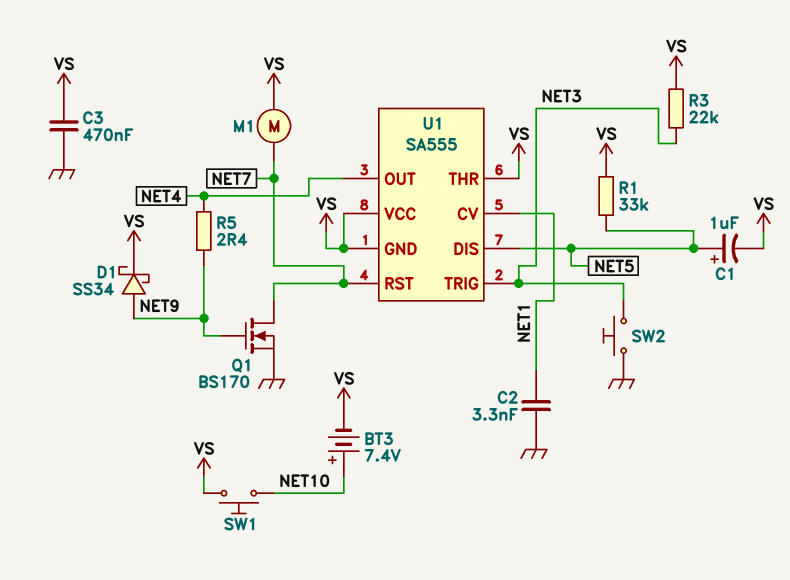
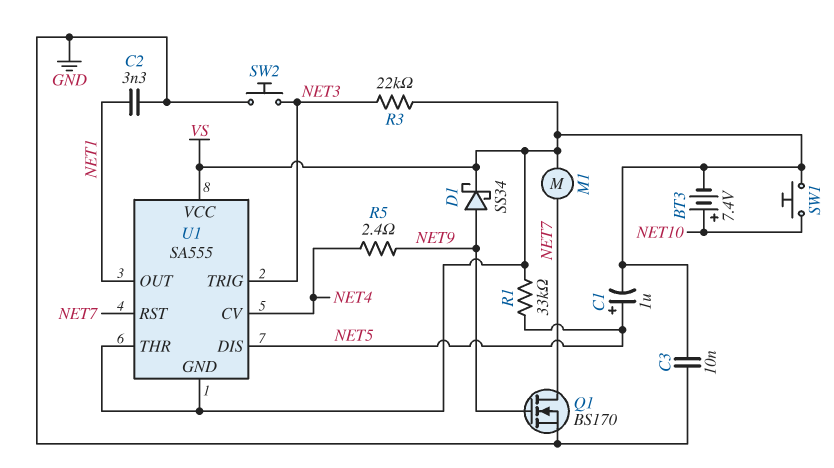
C3: 470nF (GND, VS) -> 10nF (GND, VS)
U1 pin CV: NET1 -> NET4
U1 pin OUT: NET4 -> NET1

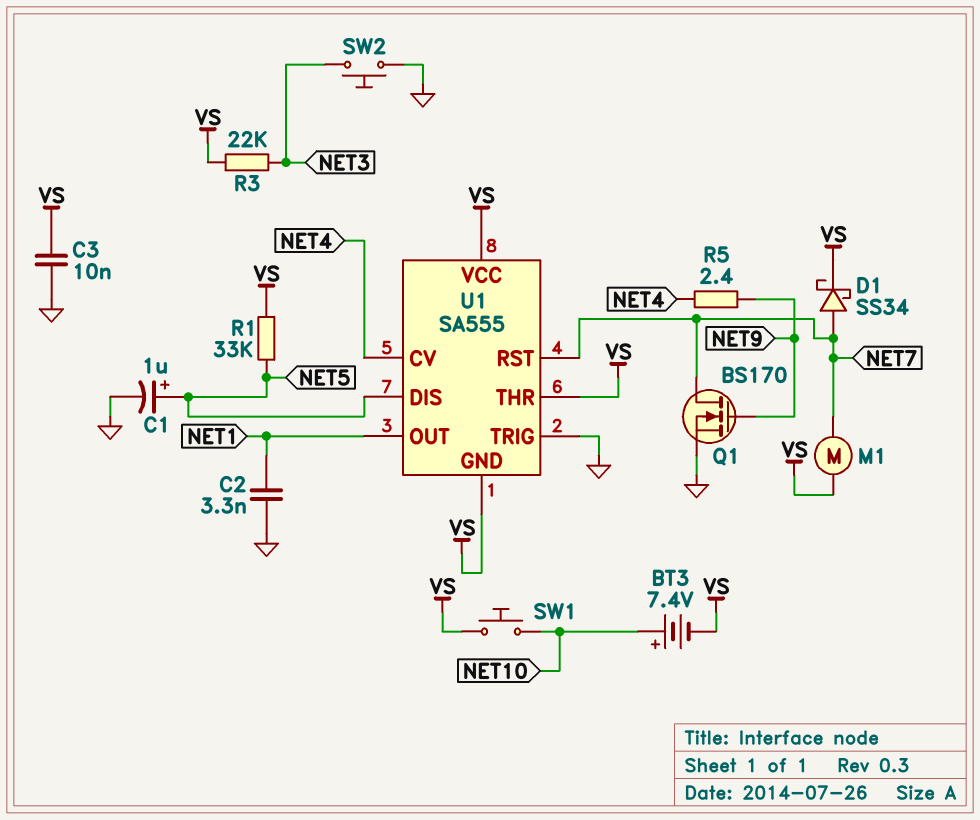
C1: 1uF (plus NET5, minus VS) -> 1uF (plus NET5, minus GND)
D1: schottky SS34 (A NET9, K VS) -> schottky SS34 (A NET7, K VS)
U1 pin TRIG: NET3 -> GND

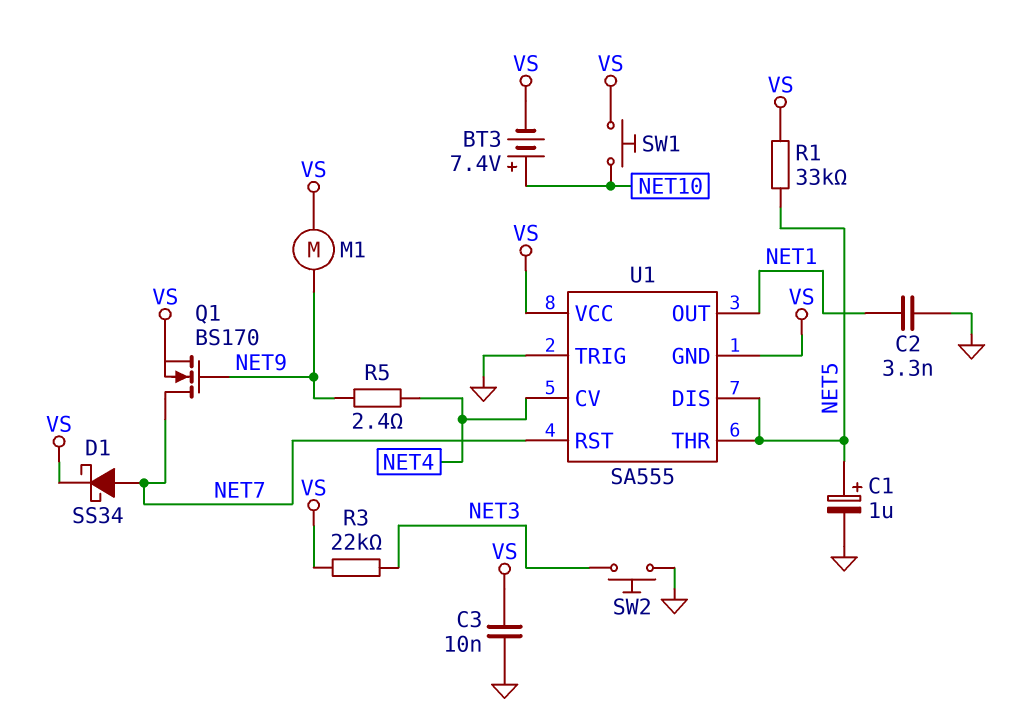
M1: motor (NET7, VS) -> motor (NET9, VS)
Q1: NMOS BS170 (G NET9, D NET7, S GND) -> NMOS BS170 (G NET9, D NET7, S VS)
U1 pin THR: VS -> NET5

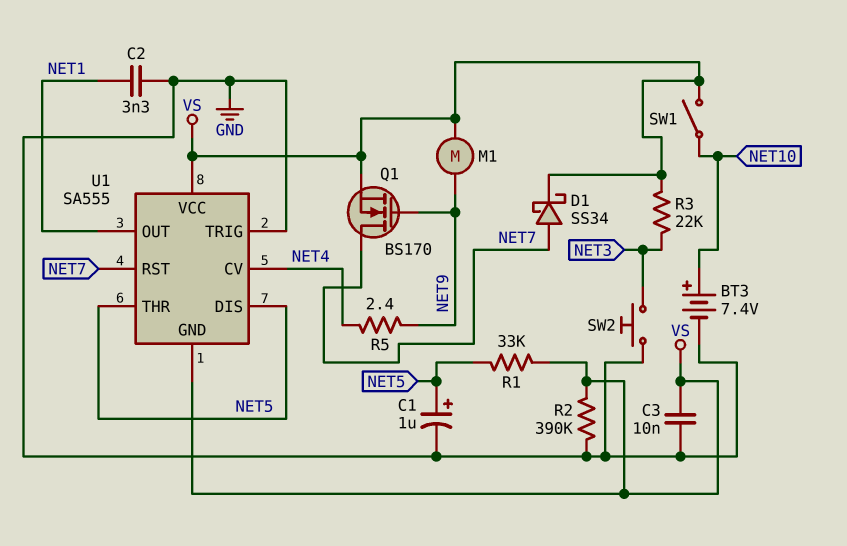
BT3: 7.4V (plus NET10, minus VS) -> 7.4V (plus NET10, minus GND)
R2: none -> 390k (GND, VS)
SW1: button (NET10, VS) -> switch (NET10, VS)

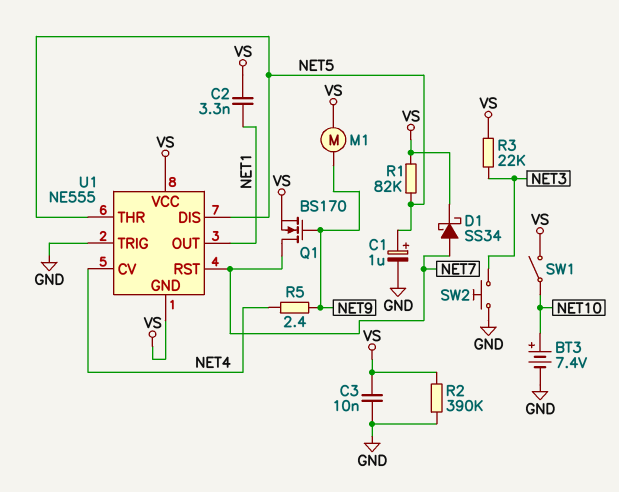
C2: 3.3nF (GND, NET1) -> 3.3nF (NET1, VS)
R1: 33k (NET5, VS) -> 82k (NET5, VS)
U1: SA555 -> NE555

